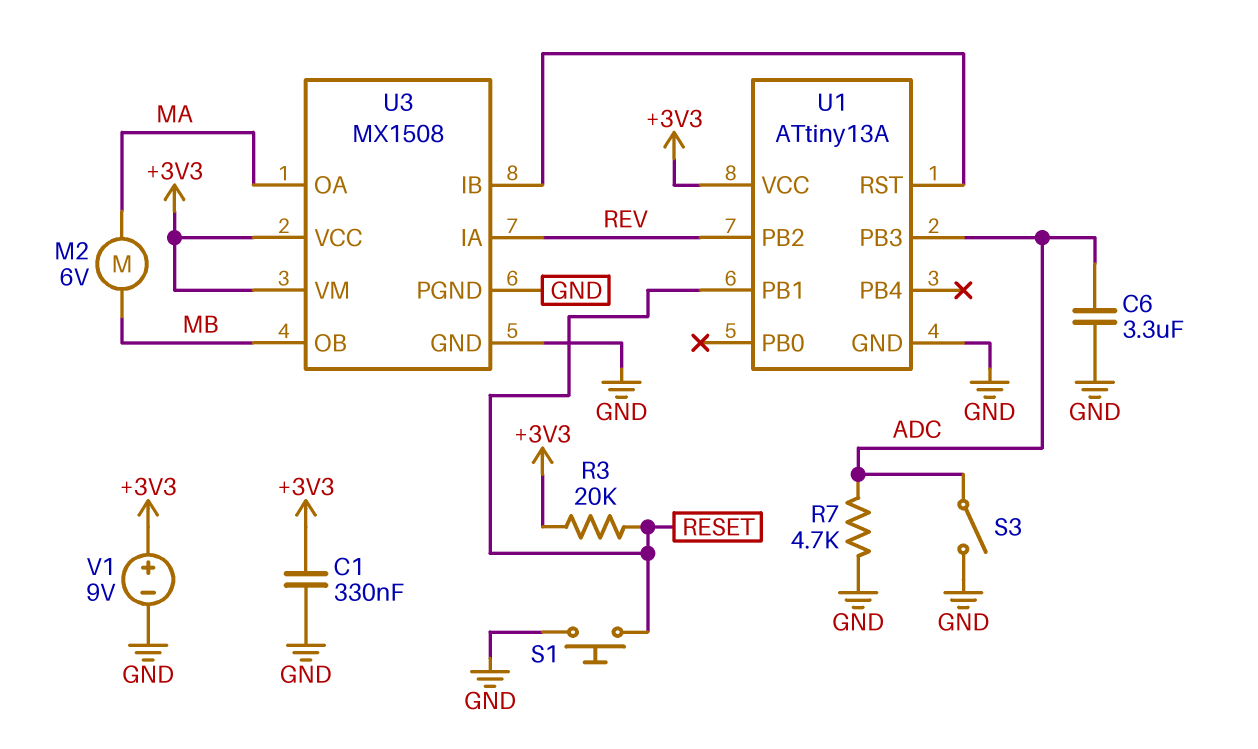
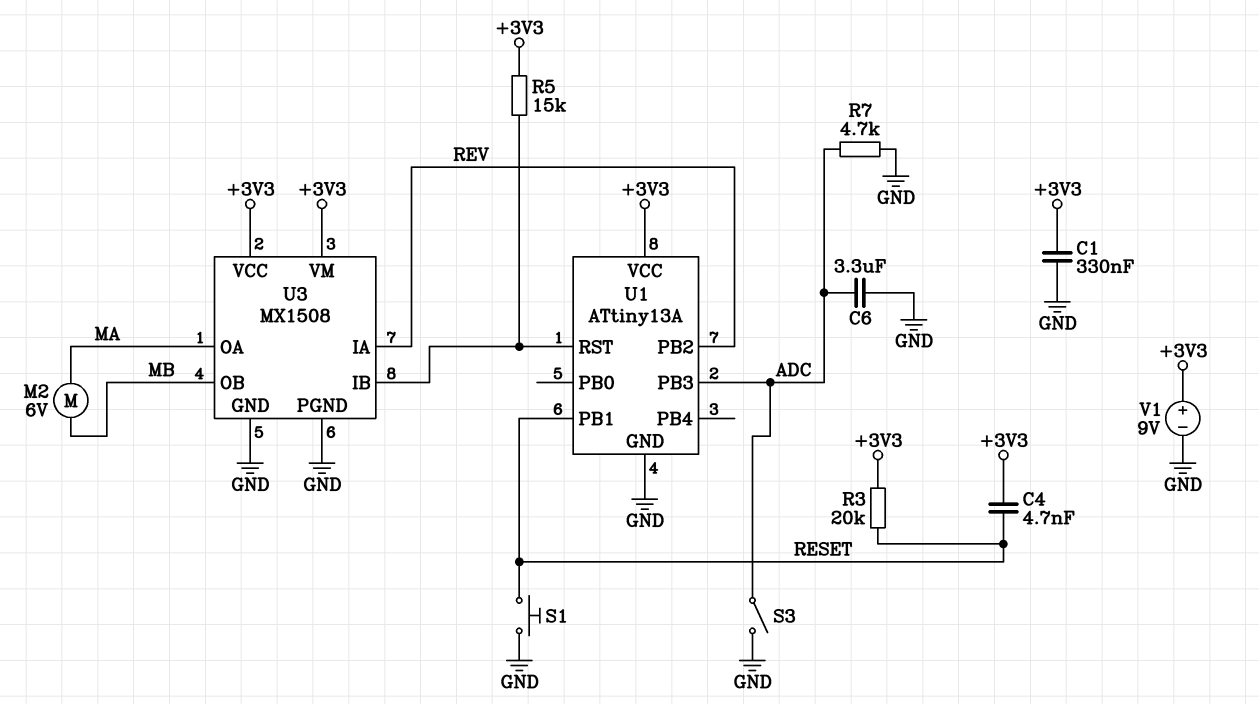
C4: none -> 4.7nF (+3V3, RESET)
R5: none -> 15k (+3V3, U1/RST)

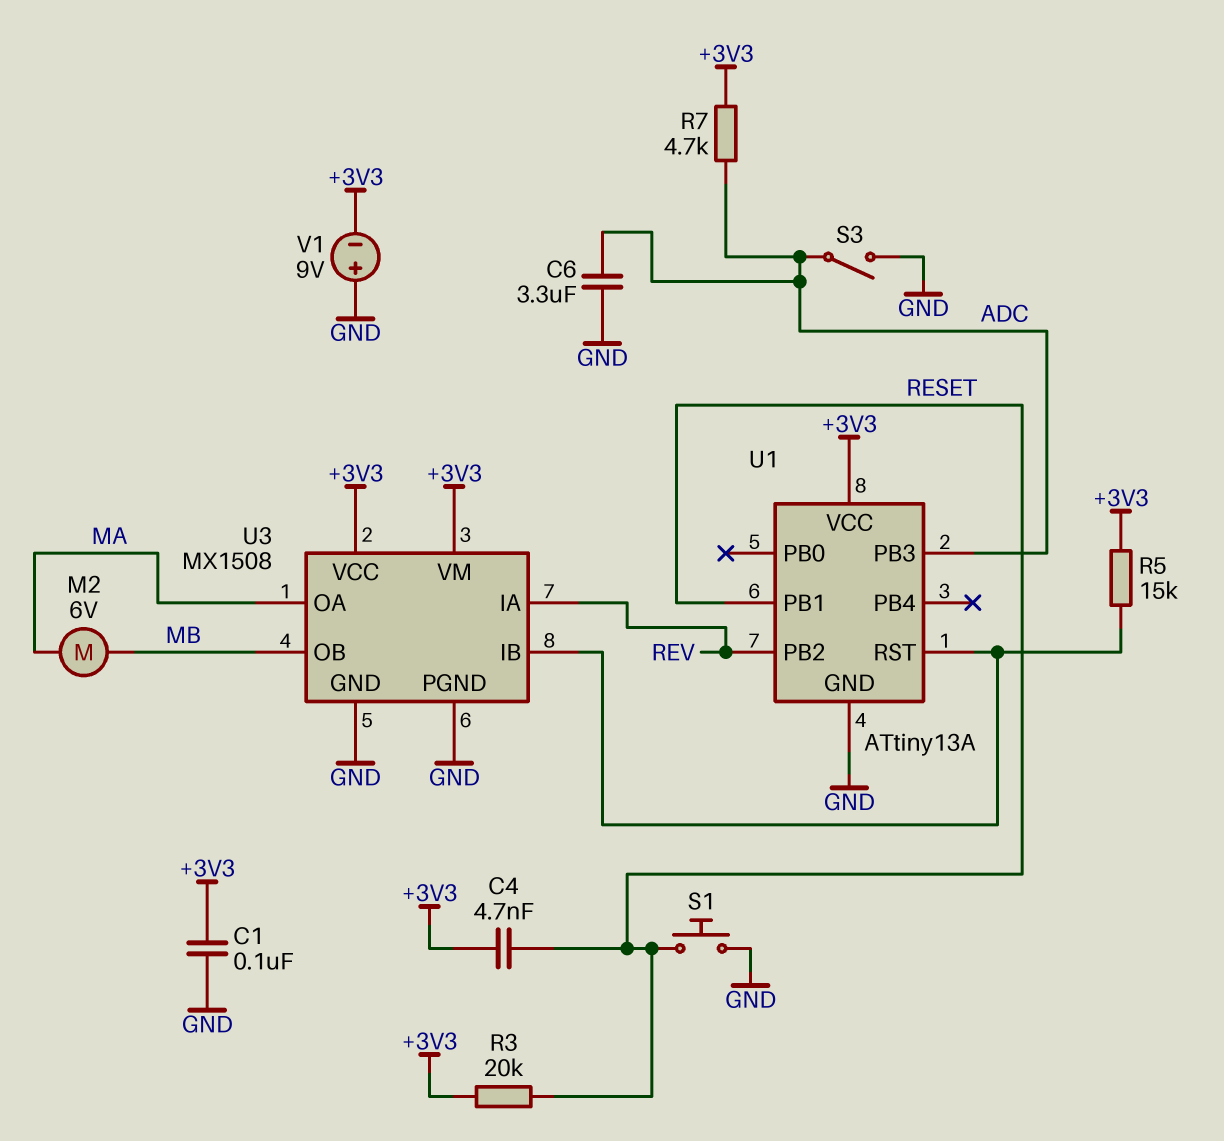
C1: 330nF (+3V3, GND) -> 100nF (+3V3, GND)
R7: 4.7k (ADC, GND) -> 4.7k (+3V3, ADC)
V1: 9V (plus +3V3, minus GND) -> 9V (plus GND, minus +3V3)

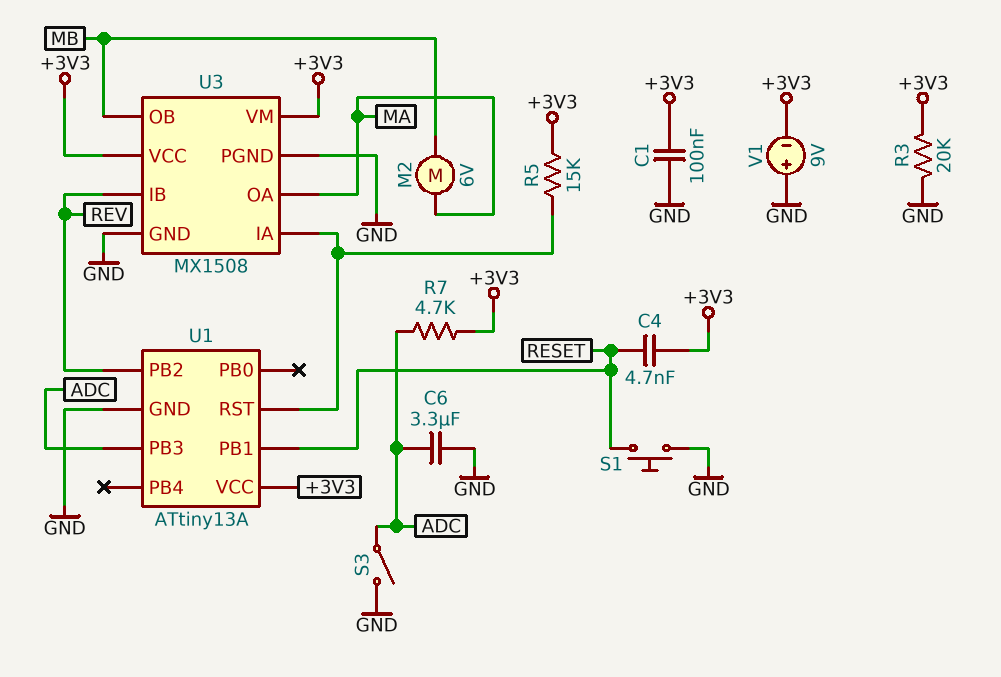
R3: 20k (+3V3, RESET) -> 20k (+3V3, GND)
U3 pin IA: REV -> U1/RST
U3 pin IB: U1/RST -> REV

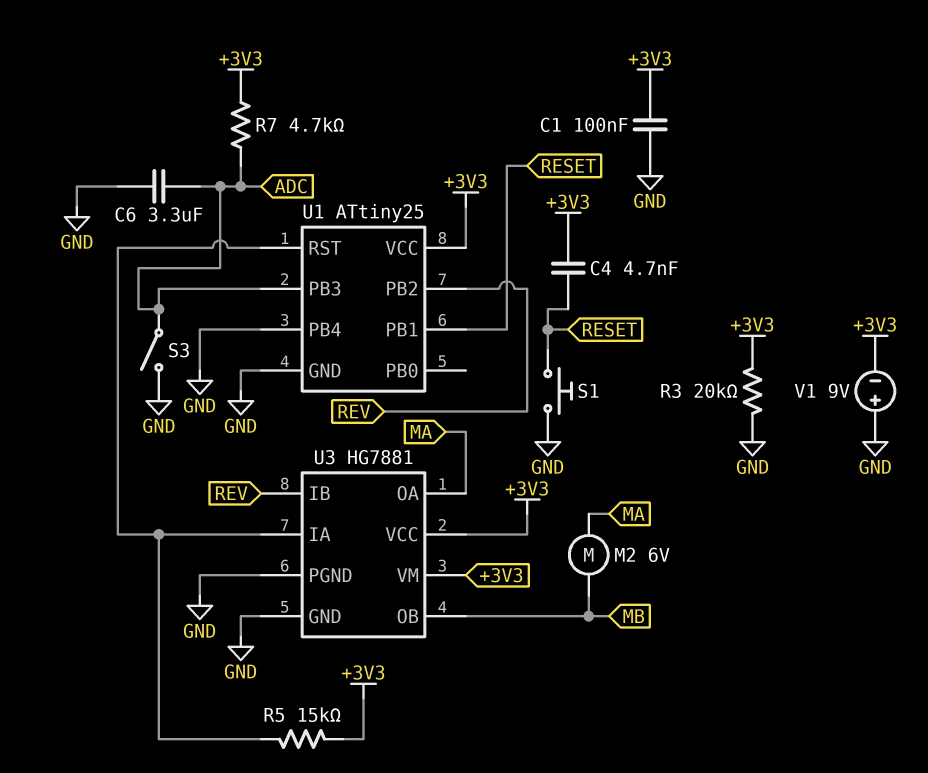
U1: ATtiny13A -> ATtiny25
U1 pin PB4: none -> GND
U3: MX1508 -> HG7881

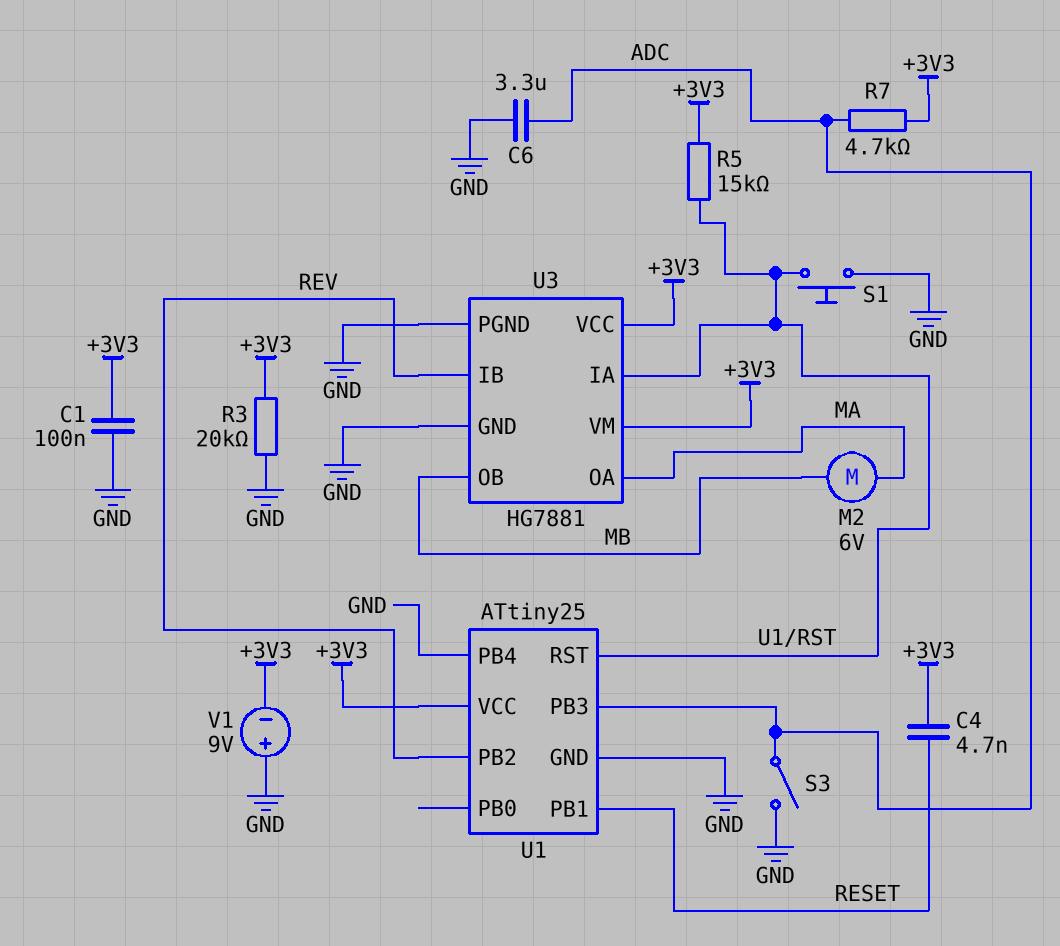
S1: button (GND, RESET) -> button (GND, U1/RST)

